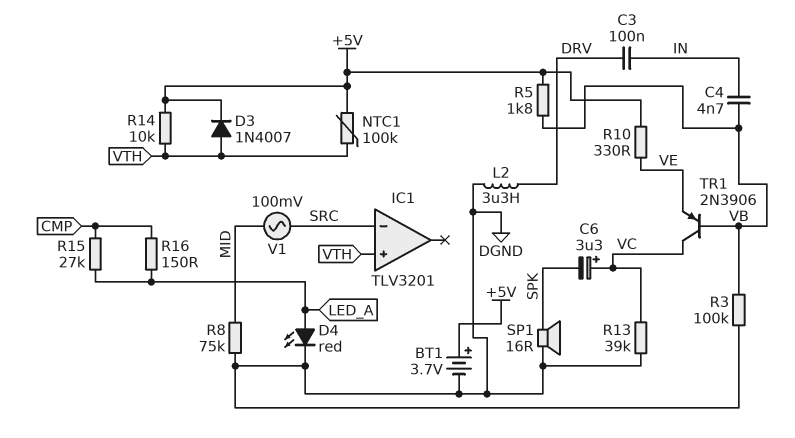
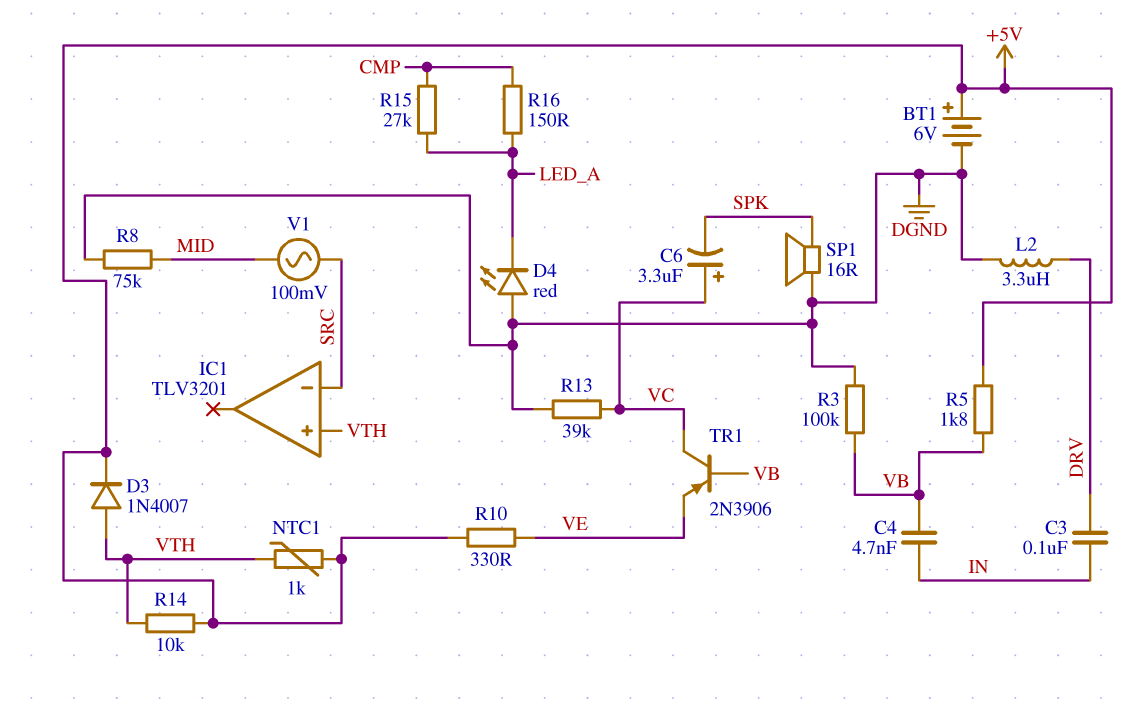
BT1: 3.7V (plus +5V, minus DGND) -> 6V (plus +5V, minus DGND)
D4: LED red (A LED_A, K DGND) -> LED red (A DGND, K LED_A)
NTC1: 100k (+5V, VTH) -> 1k (+5V, VTH)

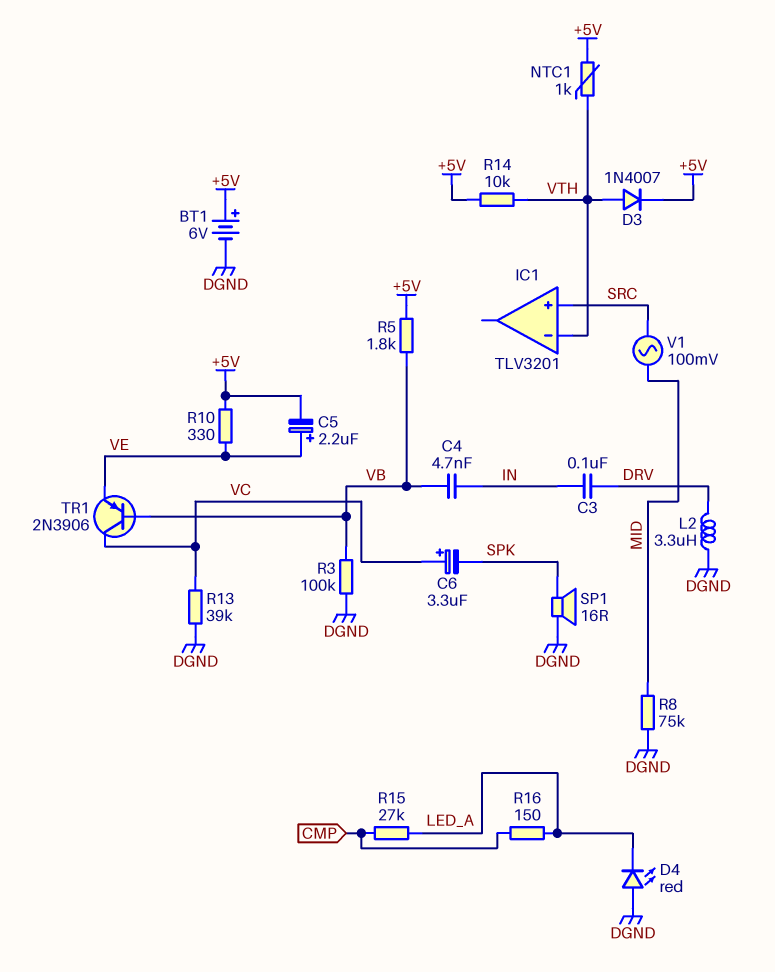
C5: none -> 2.2uF (plus VE, minus +5V)
IC1 pin in+: VTH -> SRC
IC1 pin in-: SRC -> VTH

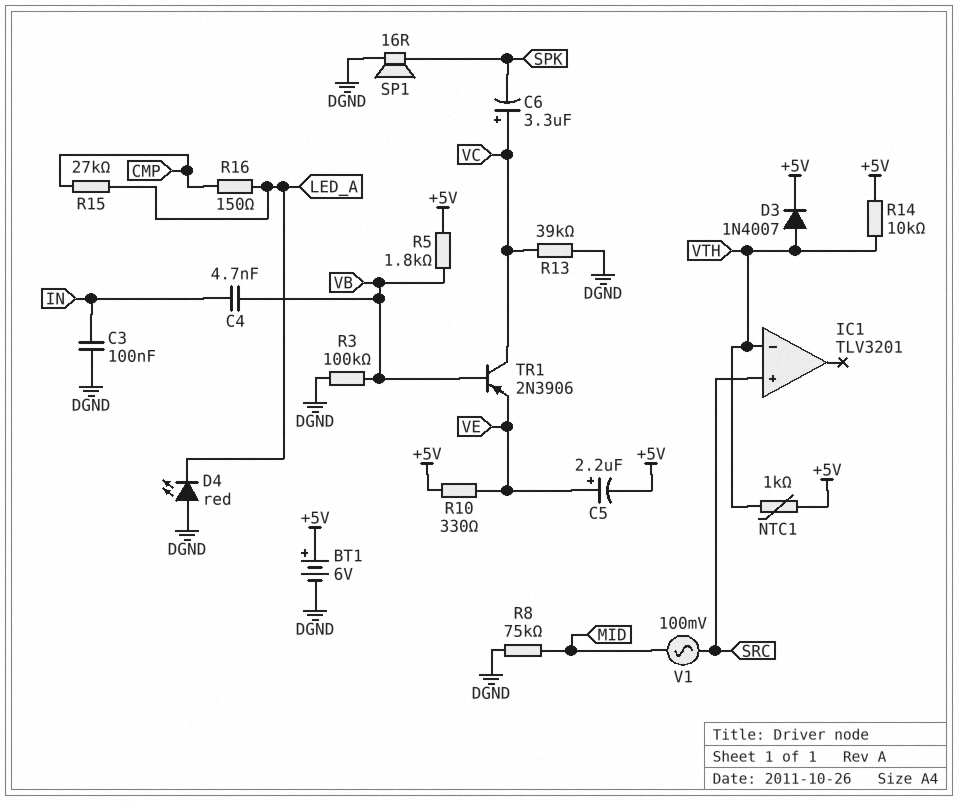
C3: 100nF (DRV, IN) -> 100nF (DGND, IN)
L2: 3.3uH (DGND, DRV) -> none

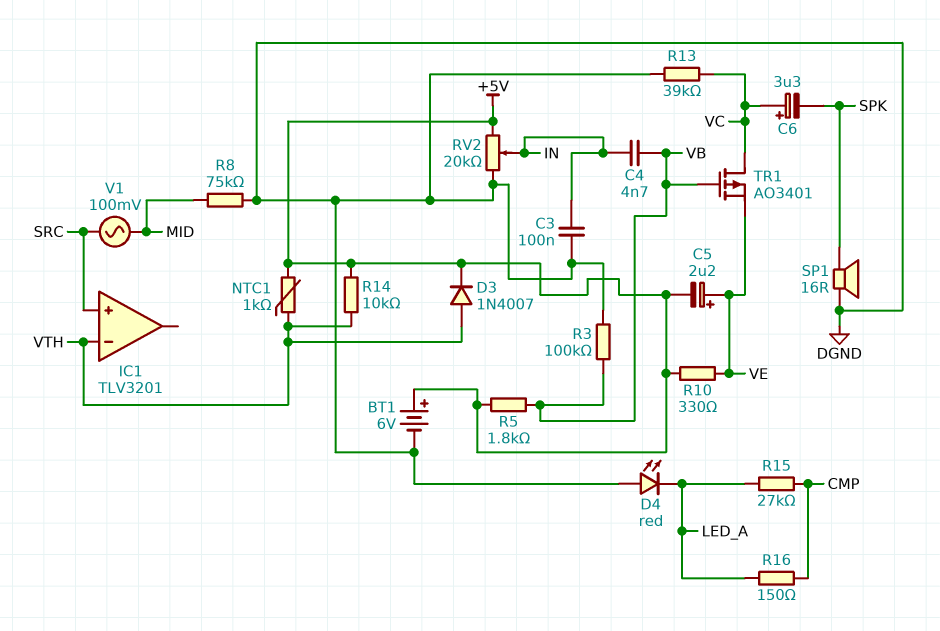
RV2: none -> 20k (+5V, DGND, wiper IN)
TR1: PNP 2N3906 (B VB, C VC, E VE) -> PMOS AO3401 (G VB, D VC, S VE)

